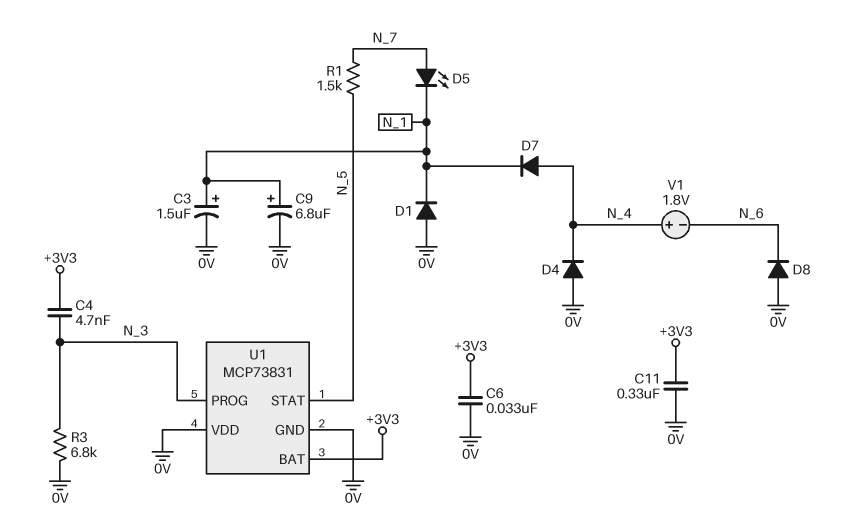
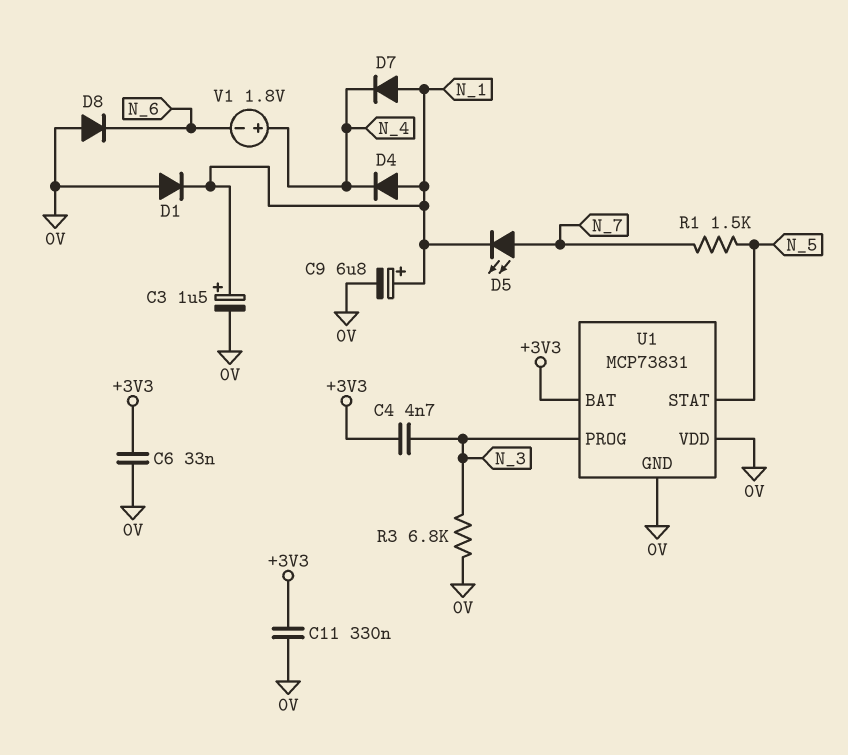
D4: diode (A 0V, K N_4) -> diode (A N_1, K N_4)
D7: diode (A N_4, K N_1) -> diode (A N_1, K N_4)

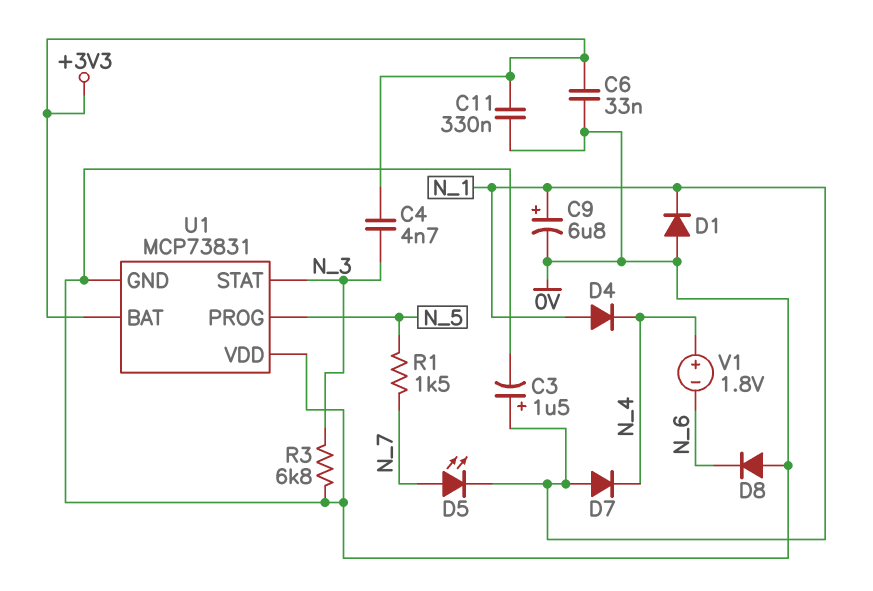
U1 pin PROG: N_3 -> N_5
U1 pin STAT: N_5 -> N_3

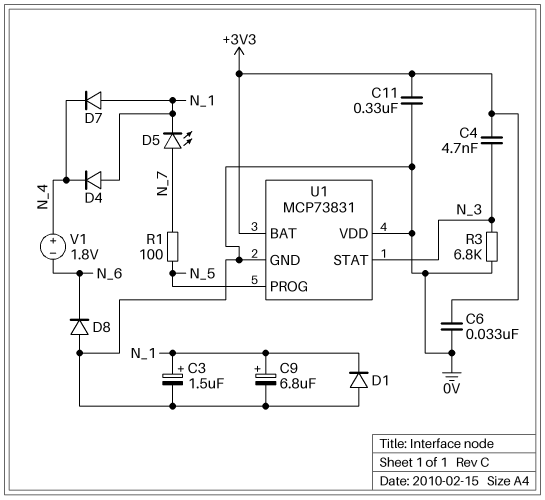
R1: 1.5k (N_5, N_7) -> 100 (N_5, N_7)

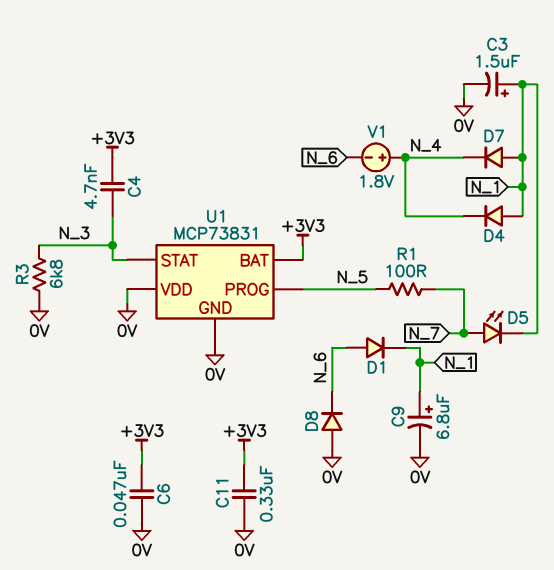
C6: 33nF (+3V3, 0V) -> 47nF (+3V3, 0V)
D1: diode (A 0V, K N_1) -> diode (A N_6, K N_1)

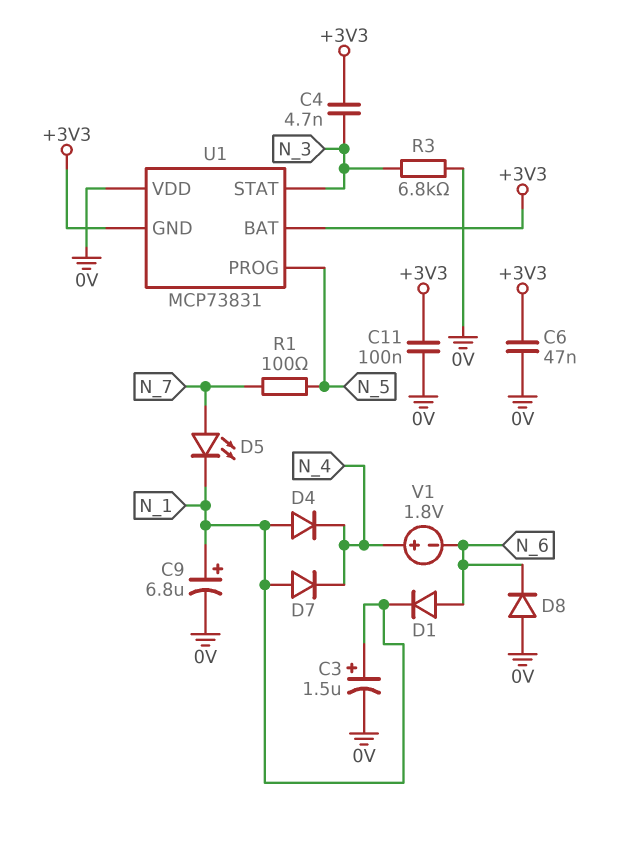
C11: 330nF (+3V3, 0V) -> 100nF (+3V3, 0V)
U1 pin GND: 0V -> +3V3

